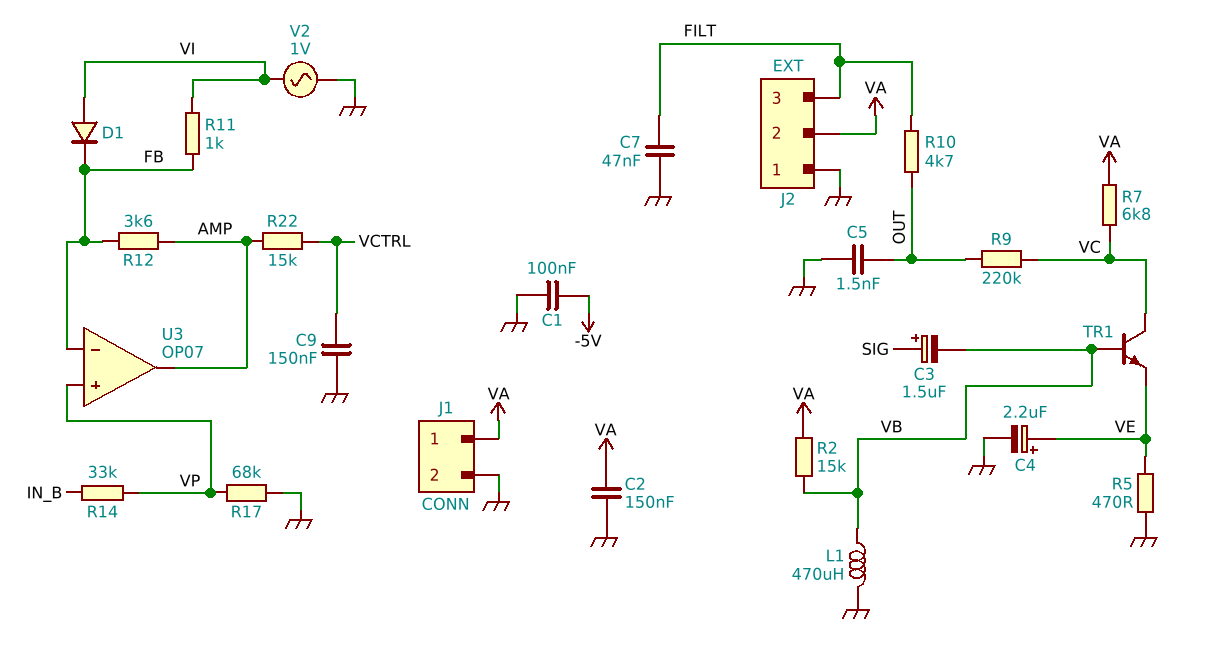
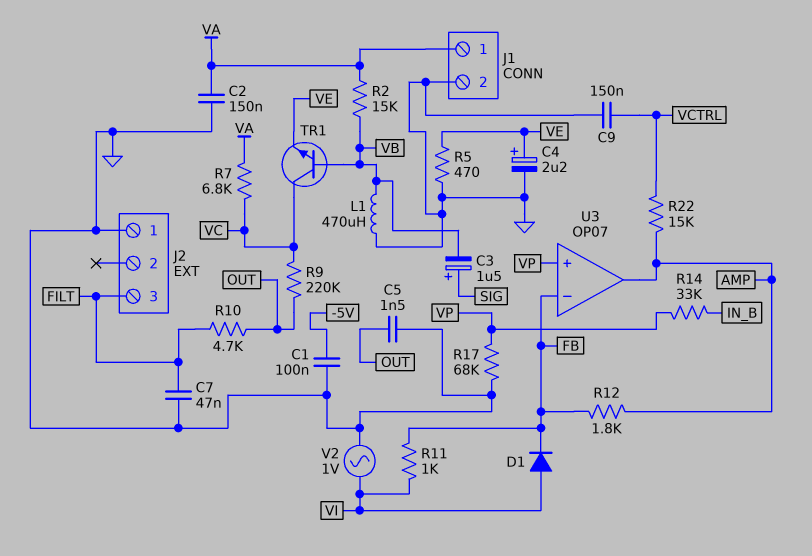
J2 pin 2: VA -> none
R12: 3.6k (AMP, FB) -> 1.8k (AMP, FB)

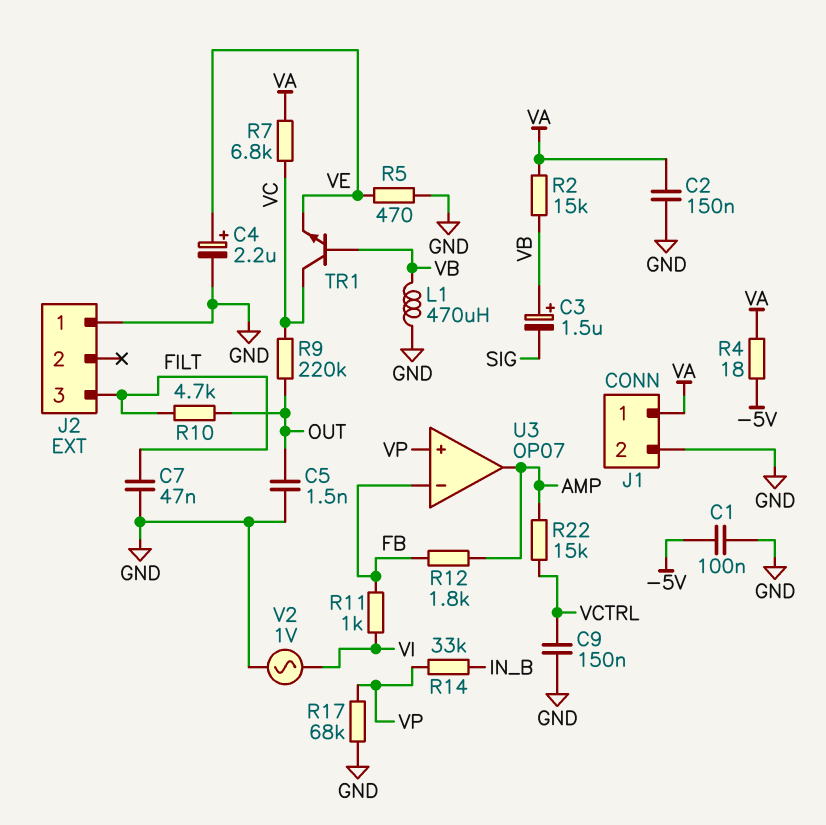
C3: 1.5uF (plus SIG, minus VB) -> 1.5uF (plus VB, minus SIG)
D1: diode (A VI, K FB) -> none
R4: none -> 18 (-5V, VA)

